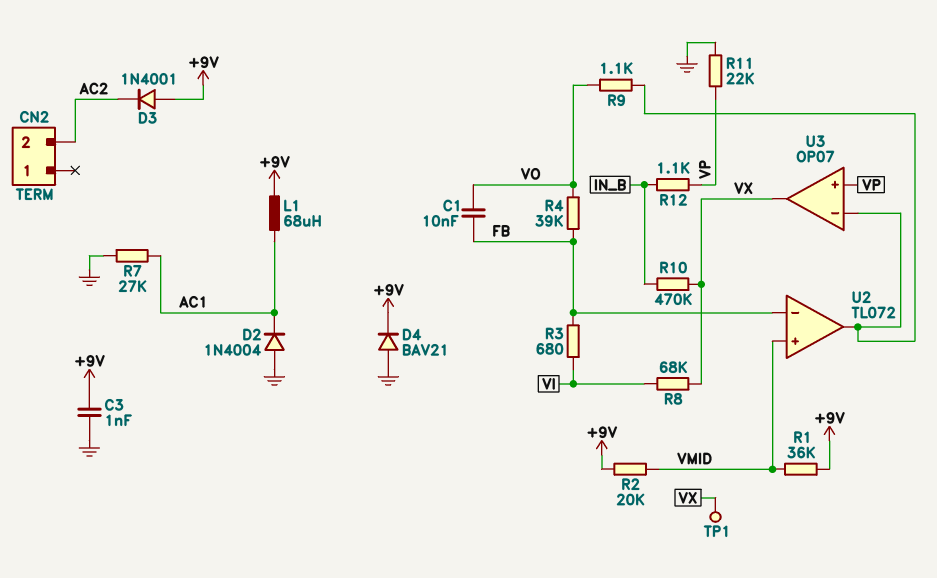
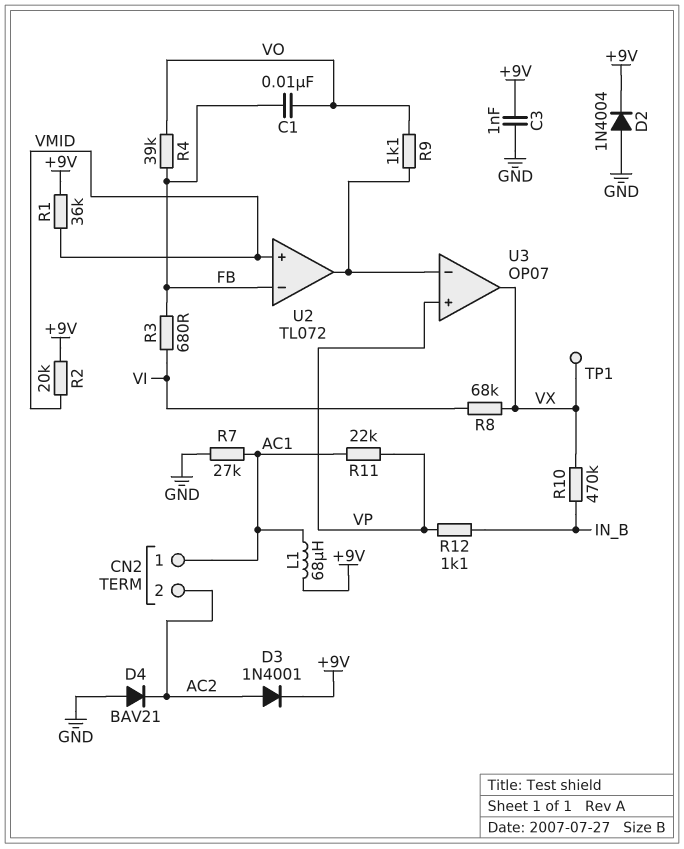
CN2 pin 1: none -> AC1
D2: diode 1N4004 (A GND, K AC1) -> diode 1N4004 (A GND, K +9V)
D3: diode 1N4001 (A +9V, K AC2) -> diode 1N4001 (A AC2, K +9V)
D4: diode BAV21 (A GND, K +9V) -> diode BAV21 (A GND, K AC2)
R11: 22k (GND, VP) -> 22k (AC1, VP)

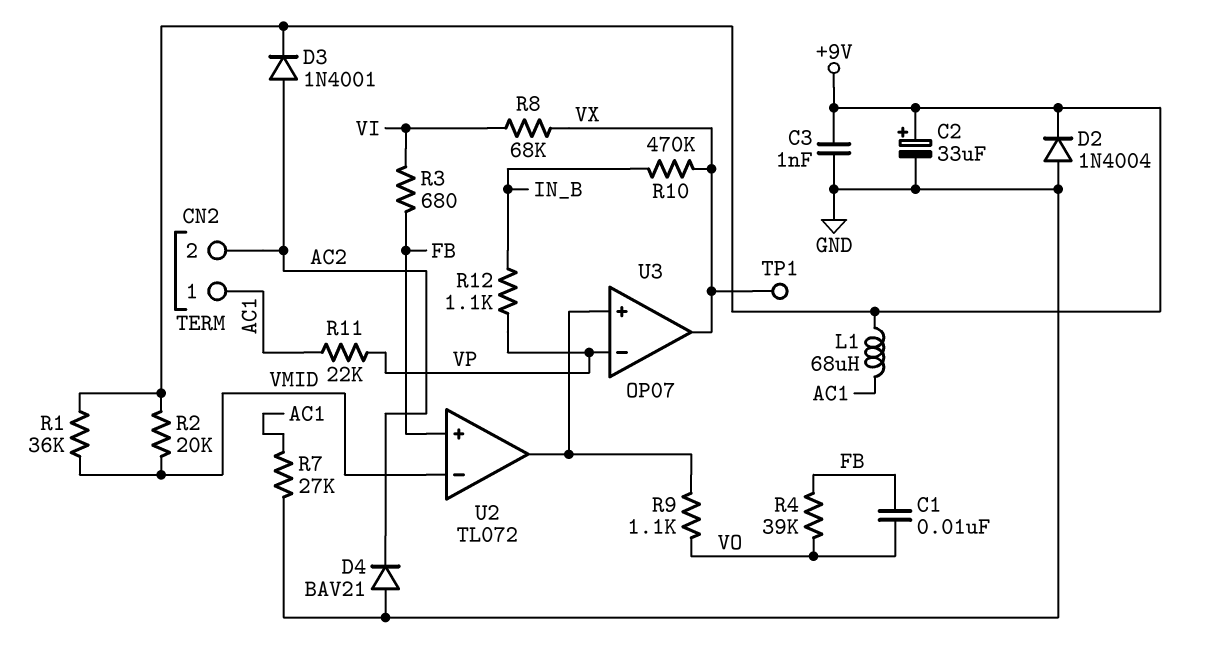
C2: none -> 33uF (plus +9V, minus GND)
U2 pin in+: VMID -> FB
U2 pin in-: FB -> VMID
U3 pin in+: VP -> U2/out
U3 pin in-: U2/out -> VP

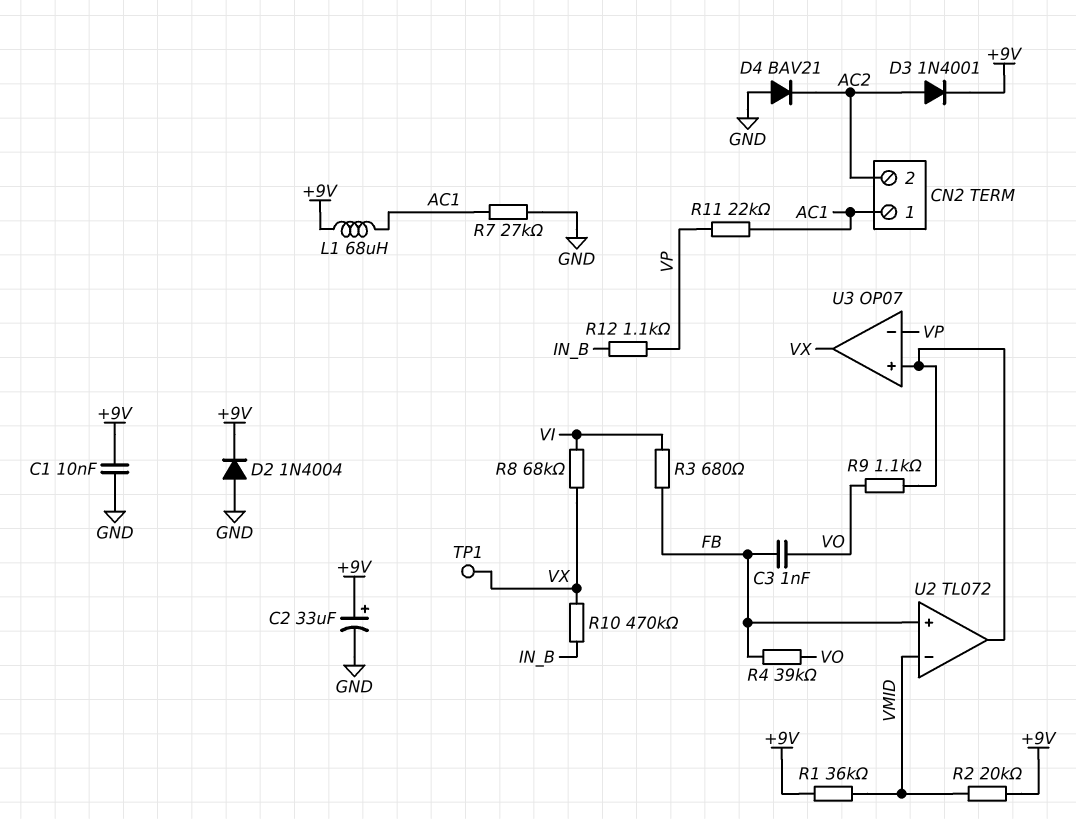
C1: 10nF (FB, VO) -> 10nF (+9V, GND)
C3: 1nF (+9V, GND) -> 1nF (FB, VO)

